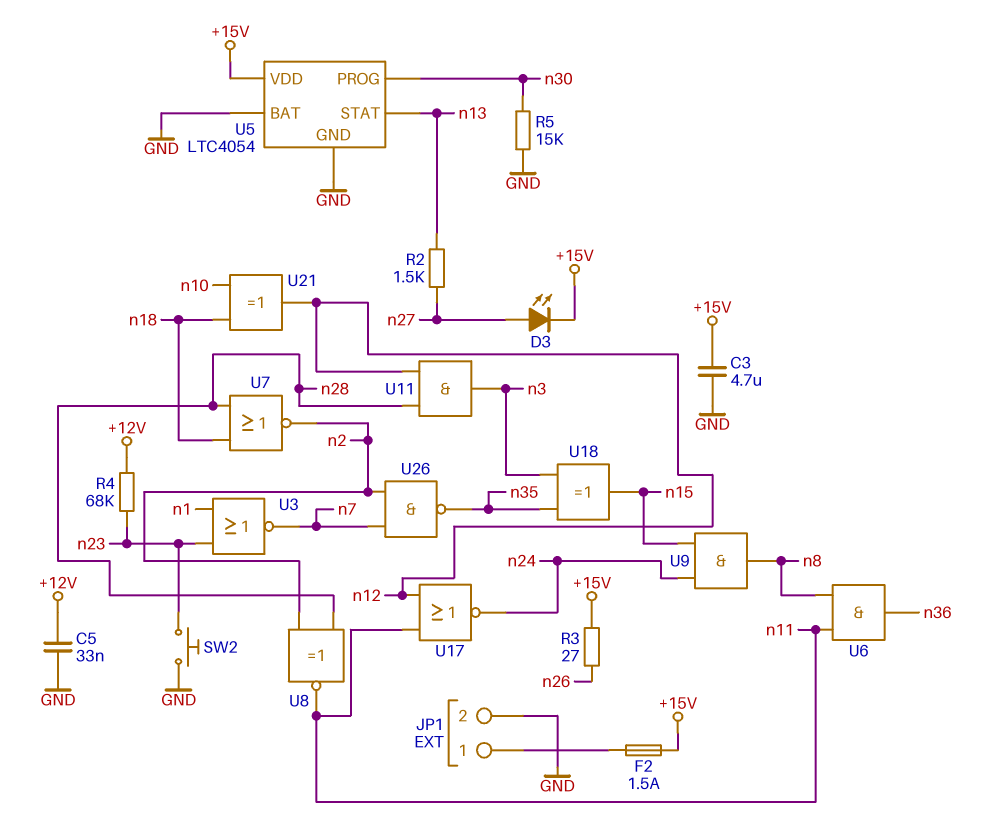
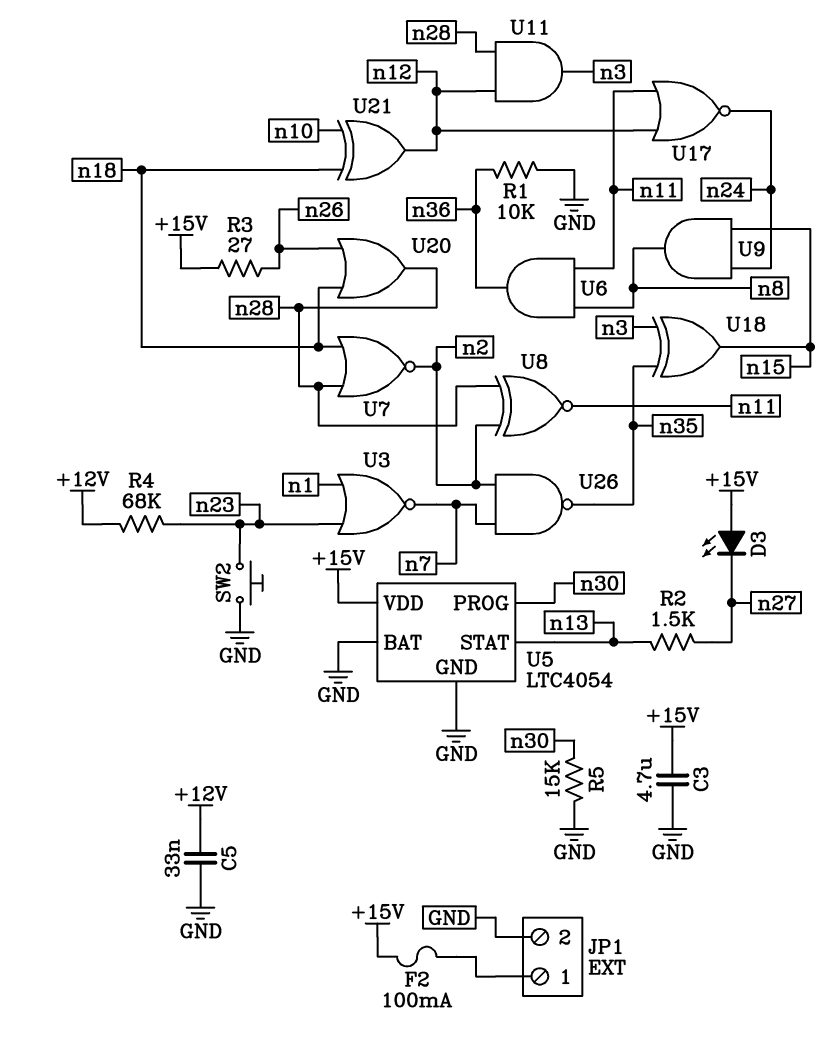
D3: LED (A n27, K +15V) -> LED (A +15V, K n27)
F2: 1.5A (+15V, JP1/1) -> 100mA (+15V, JP1/1)
R1: none -> 10k (GND, n36)
U20: none -> OR (in n18, in n26, out n28)

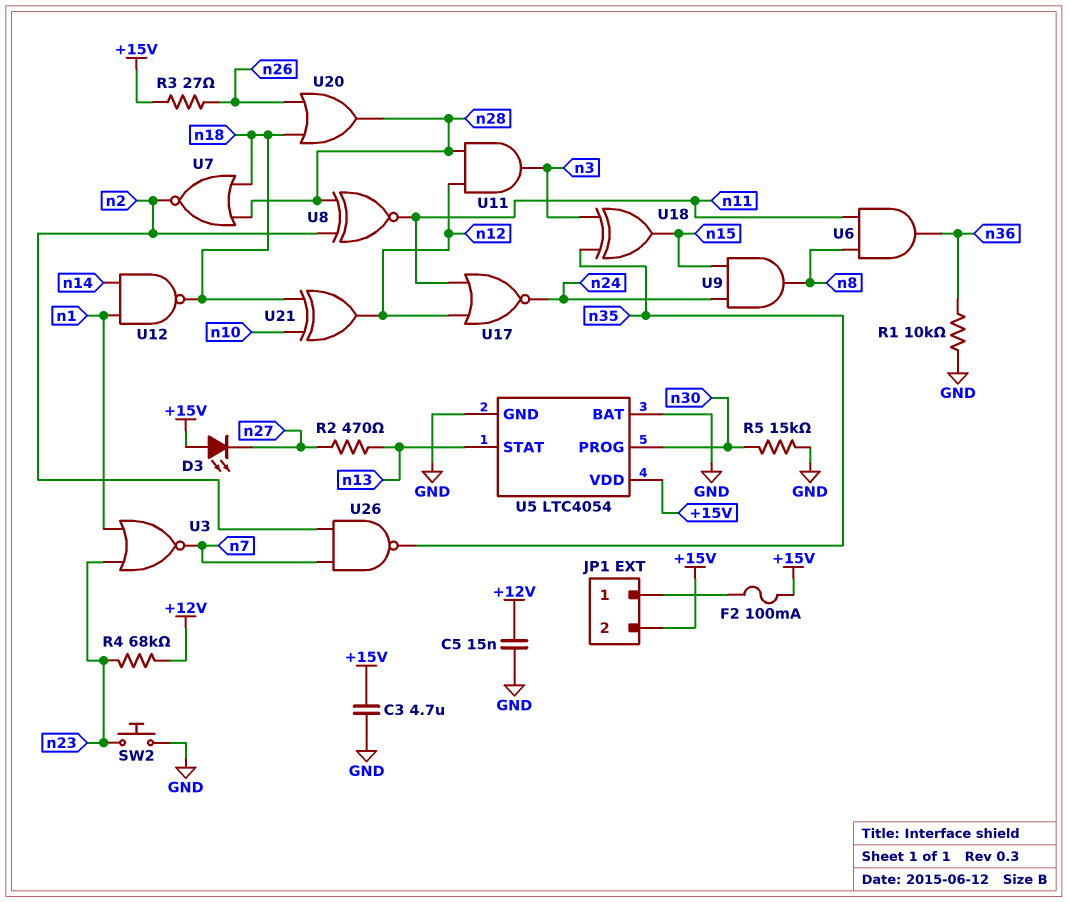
C5: 33nF (+12V, GND) -> 15nF (+12V, GND)
JP1 pin 2: GND -> +15V
R2: 1.5k (n13, n27) -> 470 (n13, n27)
U12: none -> NAND (in n1, in n14, out n18)

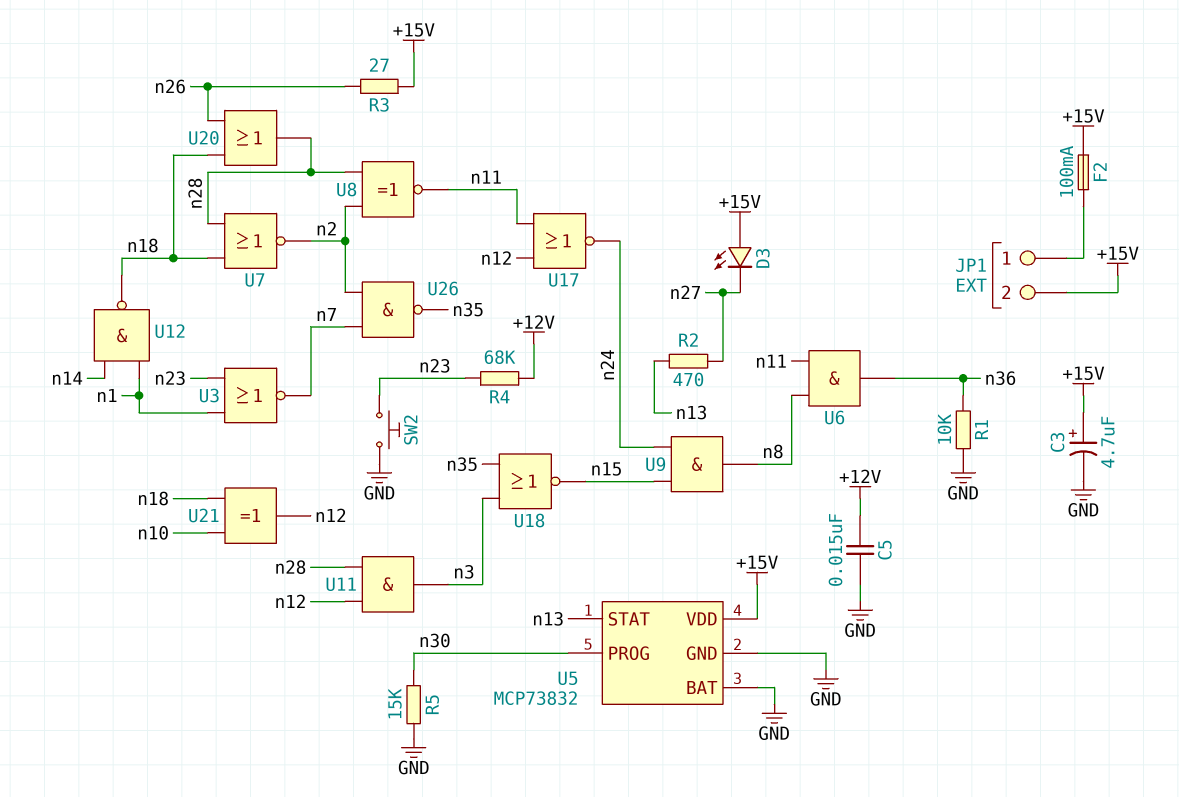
C3: 4.7uF (+15V, GND) -> 4.7uF (plus +15V, minus GND)
U5: LTC4054 -> MCP73832
U18: XOR (in n3, in n35, out n15) -> NOR (in n3, in n35, out n15)

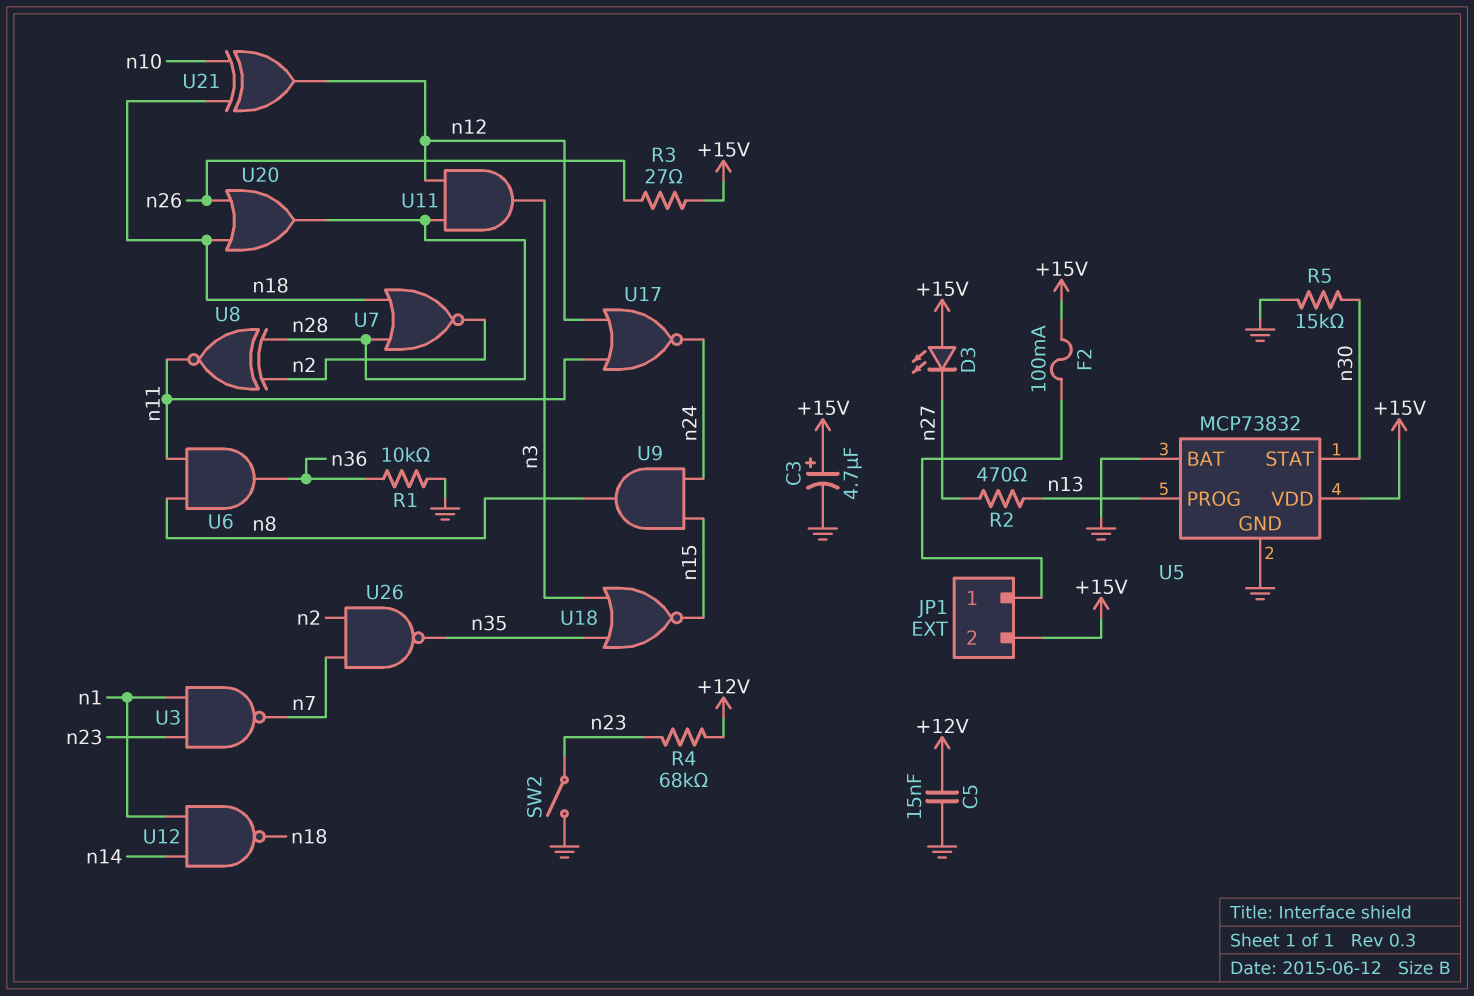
SW2: button (GND, n23) -> switch (GND, n23)
U3: NOR (in n1, in n23, out n7) -> NAND (in n1, in n23, out n7)
U5 pin PROG: n30 -> n13
U5 pin STAT: n13 -> n30

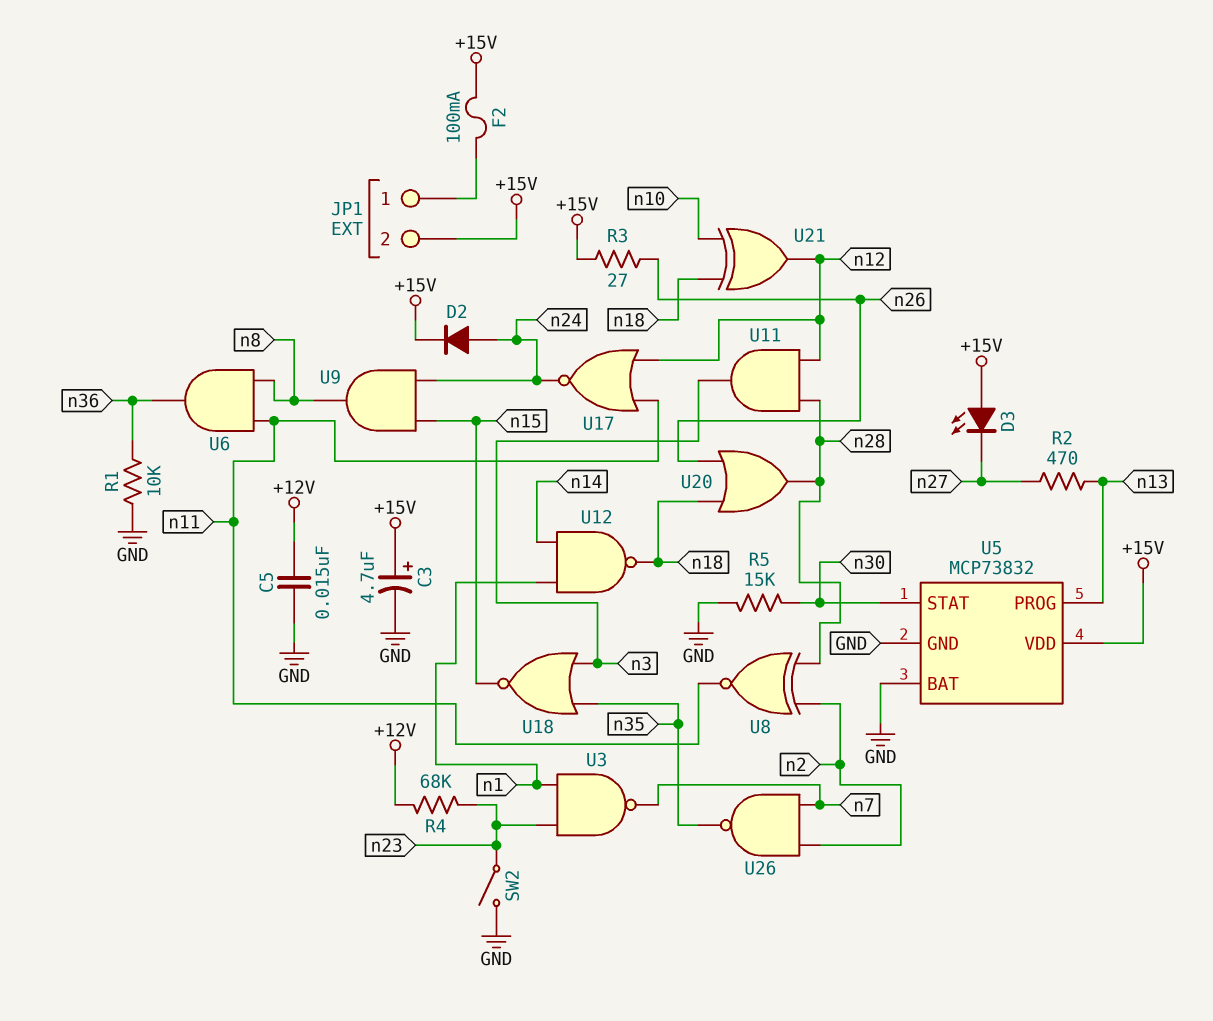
D2: none -> diode (A n24, K +15V)
U7: NOR (in n18, in n28, out n2) -> none

